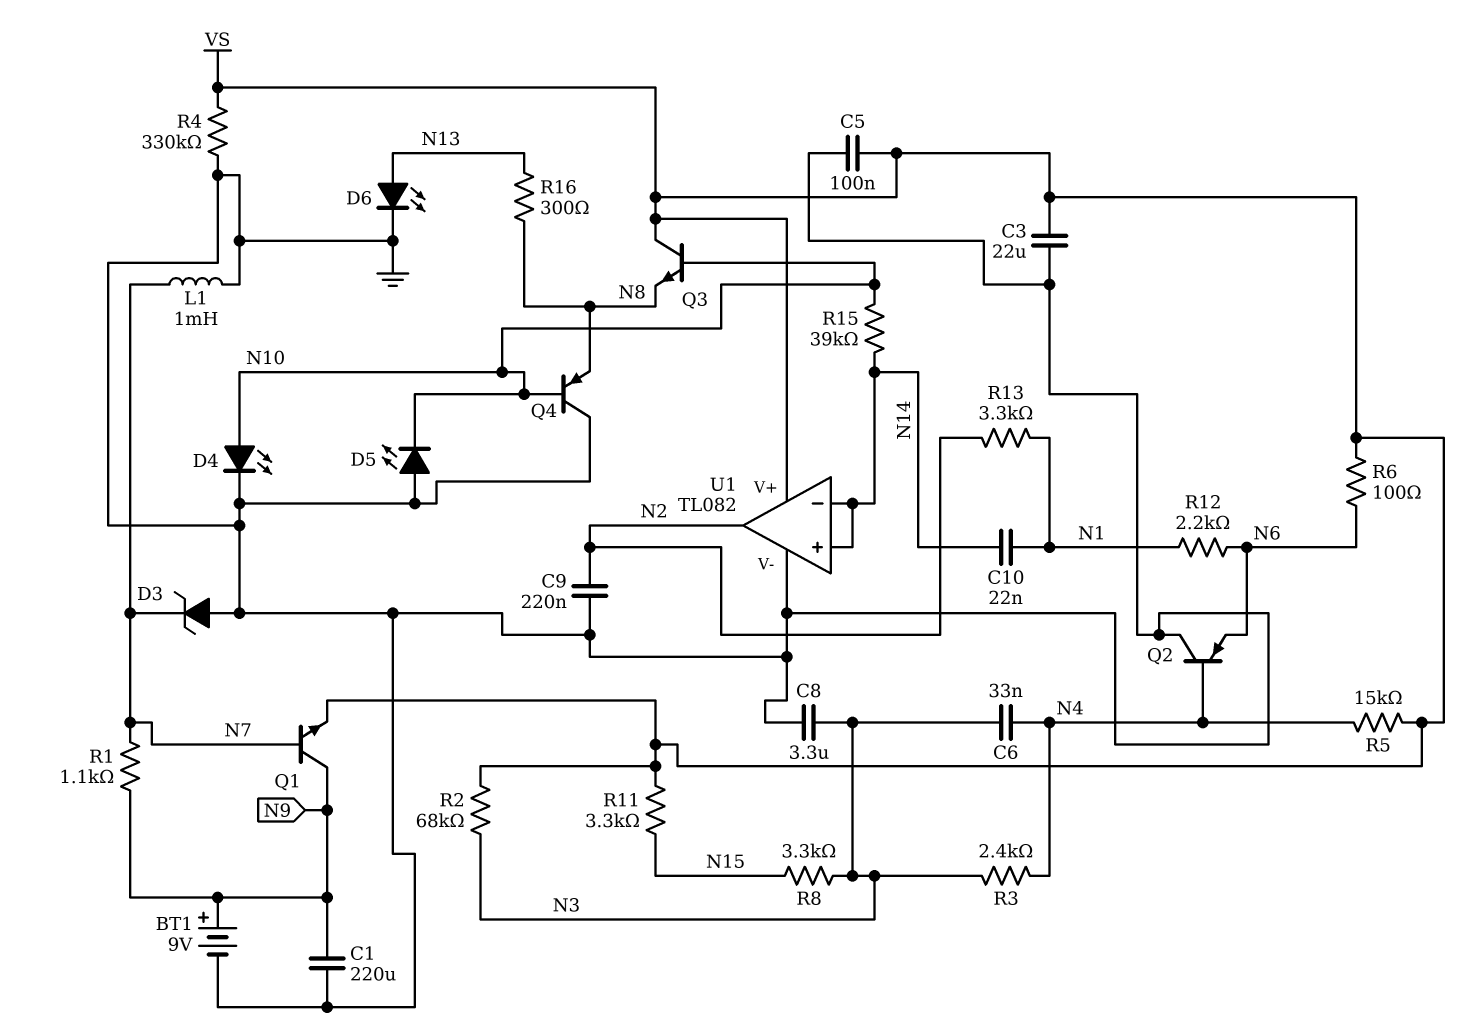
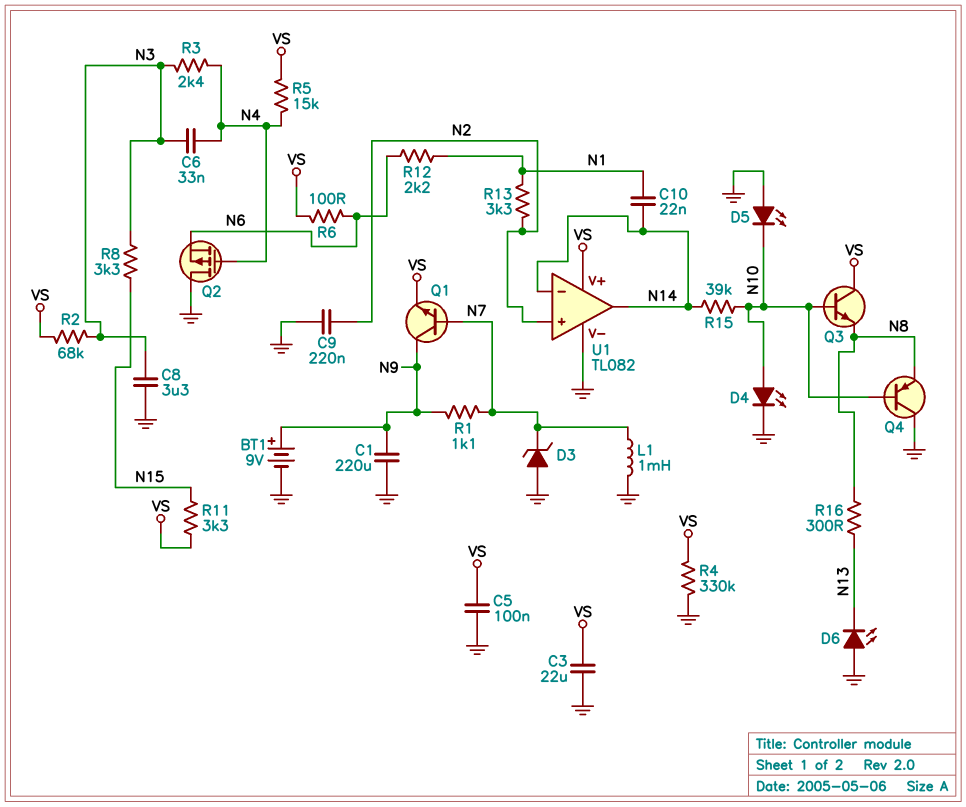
D6: LED (A N13, K GND) -> LED (A GND, K N13)
Q2: PNP (B N4, C GND, E N6) -> PMOS (G N4, D GND, S N6)
U1 pin in+: N14 -> N2
U1 pin out: N2 -> N14

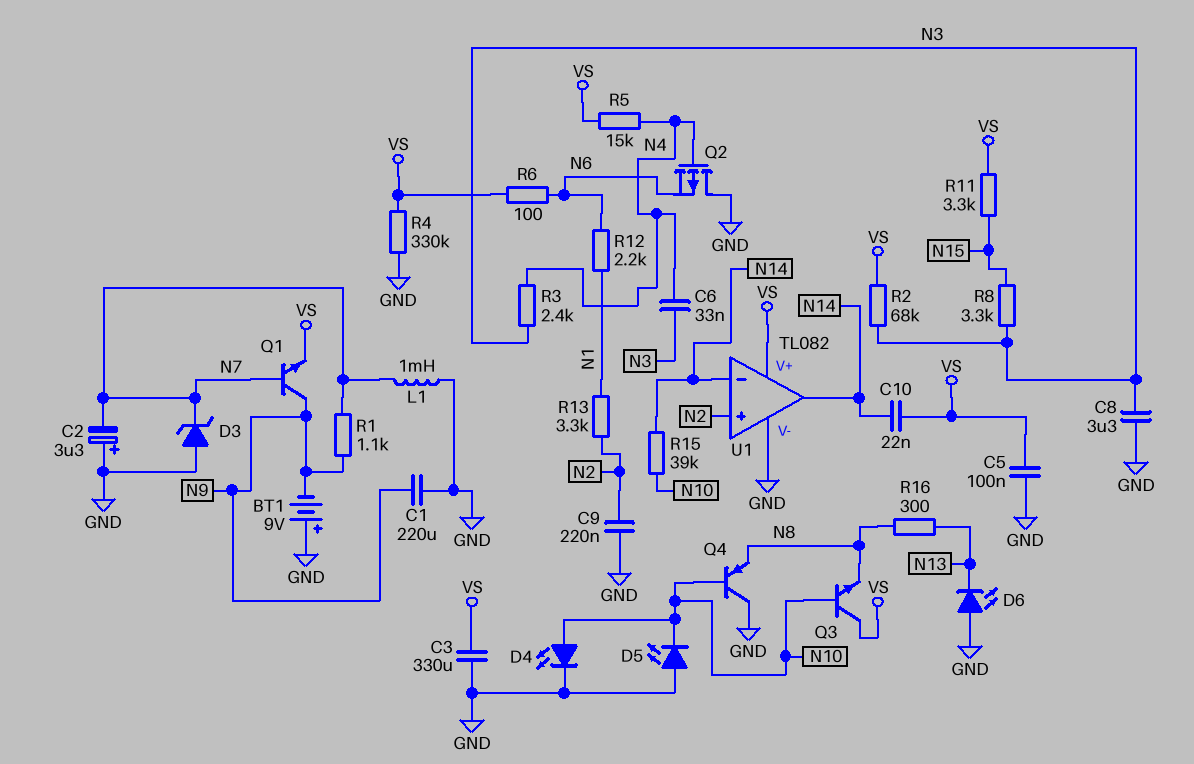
BT1: 9V (plus N9, minus GND) -> 9V (plus GND, minus N9)
C2: none -> 3.3uF (plus GND, minus N7)
C3: 22uF (GND, VS) -> 330uF (GND, VS)
C10: 22nF (N1, N14) -> 22nF (N14, VS)

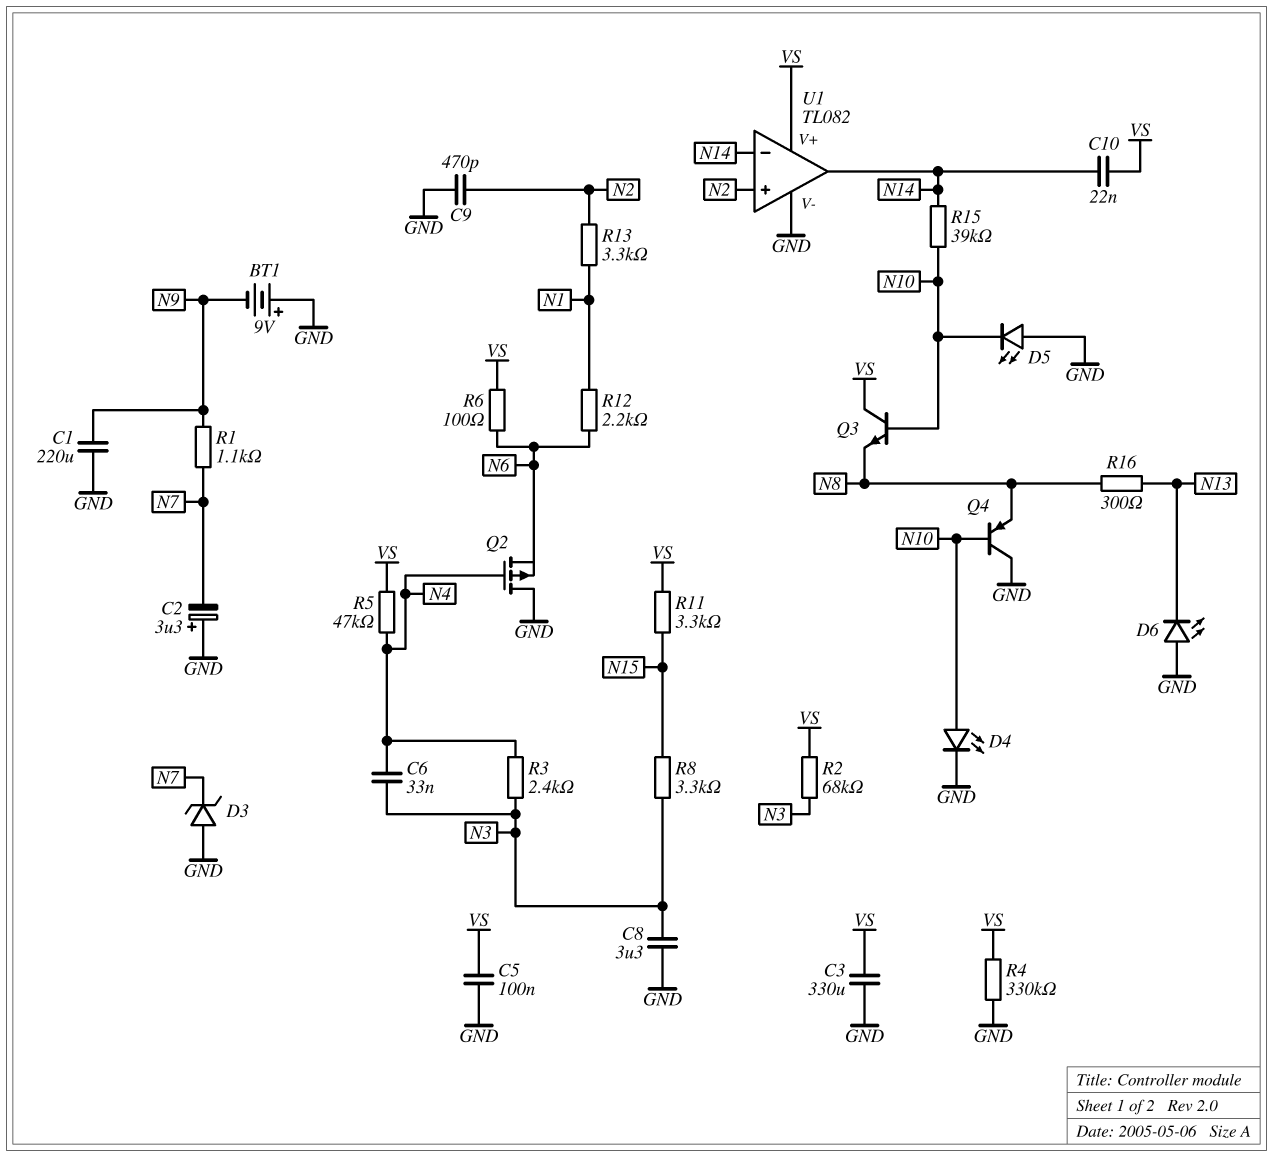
C9: 220nF (GND, N2) -> 470pF (GND, N2)
L1: 1mH (GND, N7) -> none
Q1: NPN (B N7, C N9, E VS) -> none
R5: 15k (N4, VS) -> 47k (N4, VS)

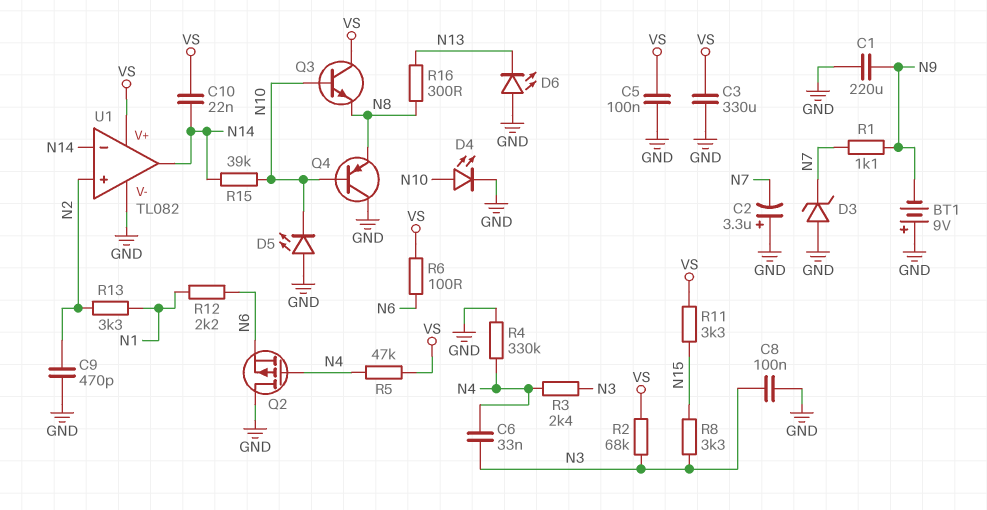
C8: 3.3uF (GND, N3) -> 100nF (GND, N3)
R4: 330k (GND, VS) -> 330k (GND, N4)

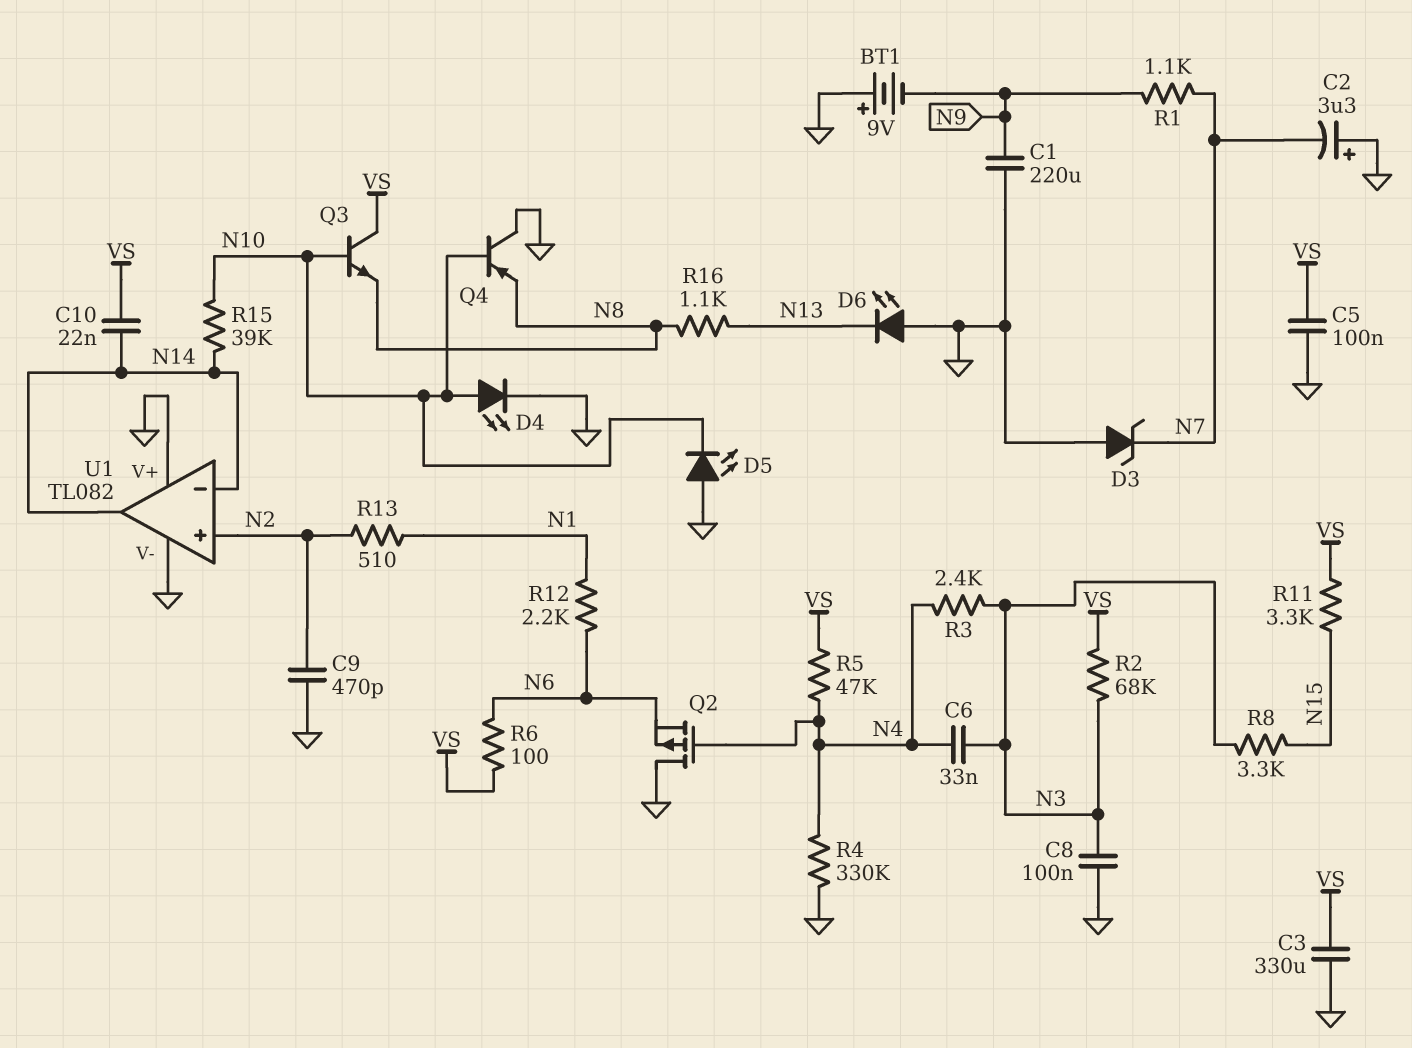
R13: 3.3k (N1, N2) -> 510 (N1, N2)
R16: 300 (N8, N13) -> 1.1k (N8, N13)
U1 pin V+: VS -> GND

